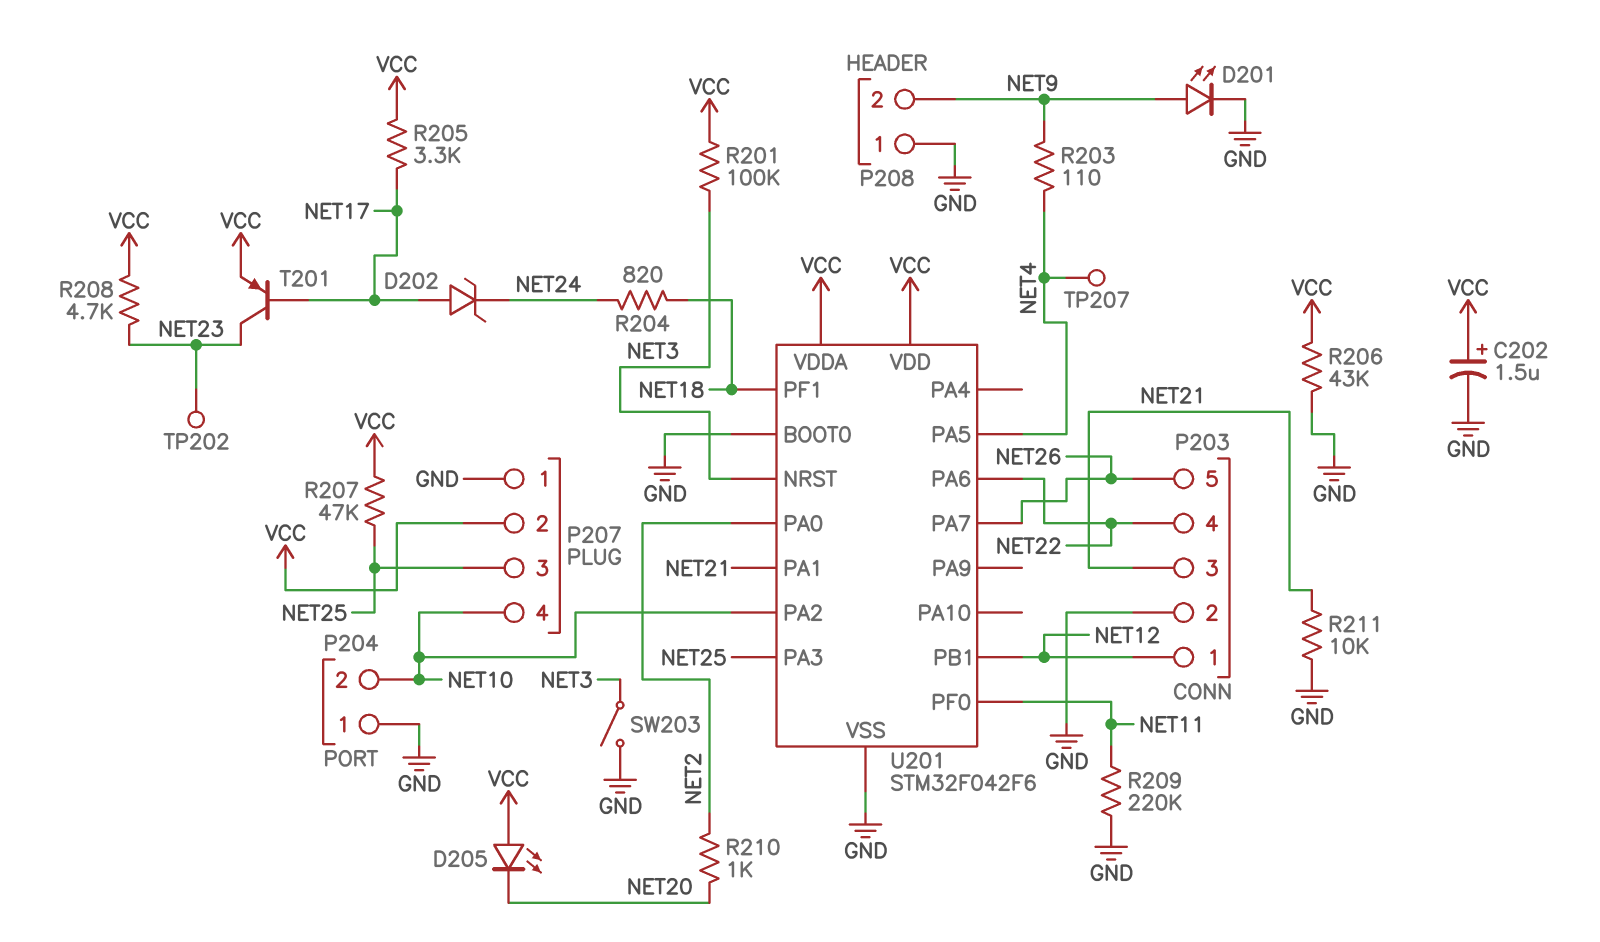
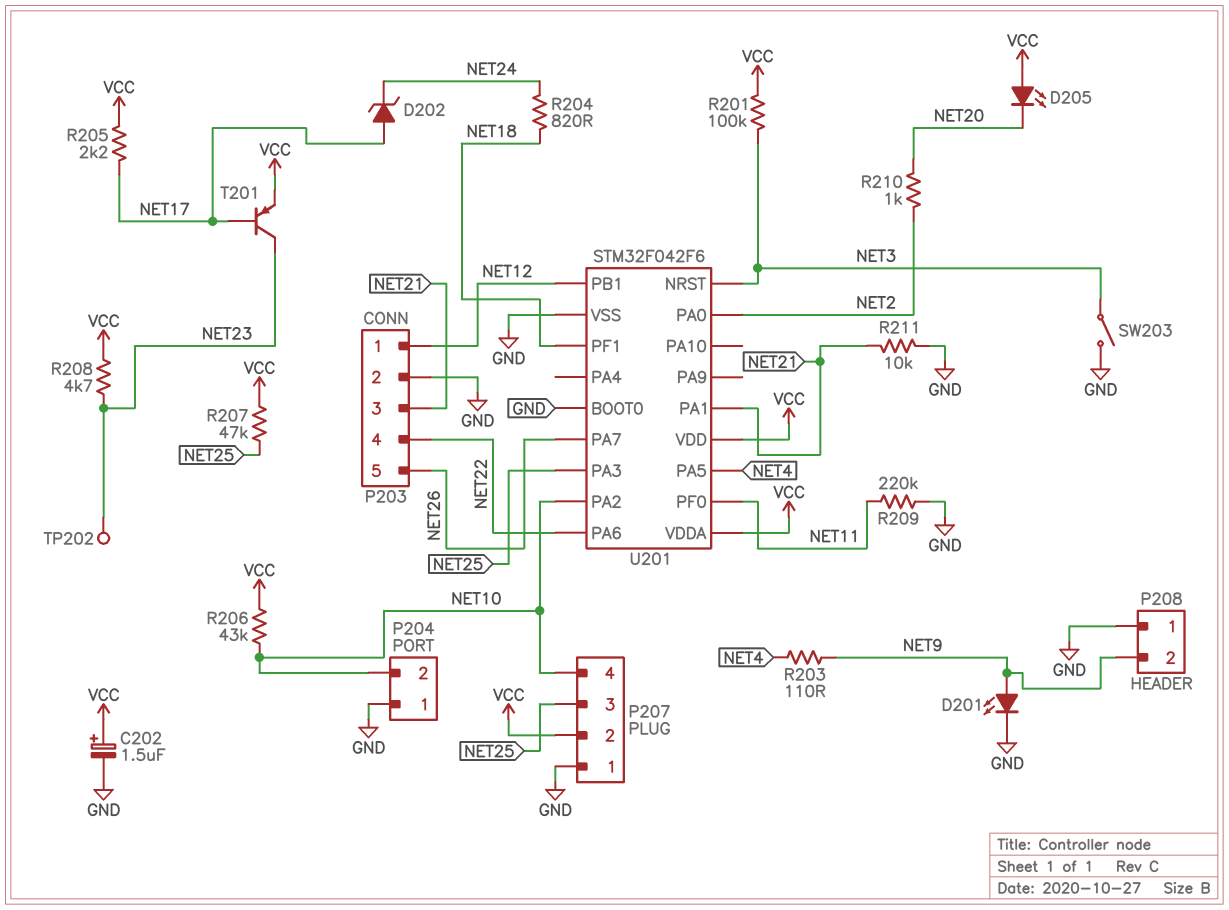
R205: 3.3k (NET17, VCC) -> 2.2k (NET17, VCC)
R206: 43k (GND, VCC) -> 43k (NET10, VCC)
TP207: test point (NET4) -> none

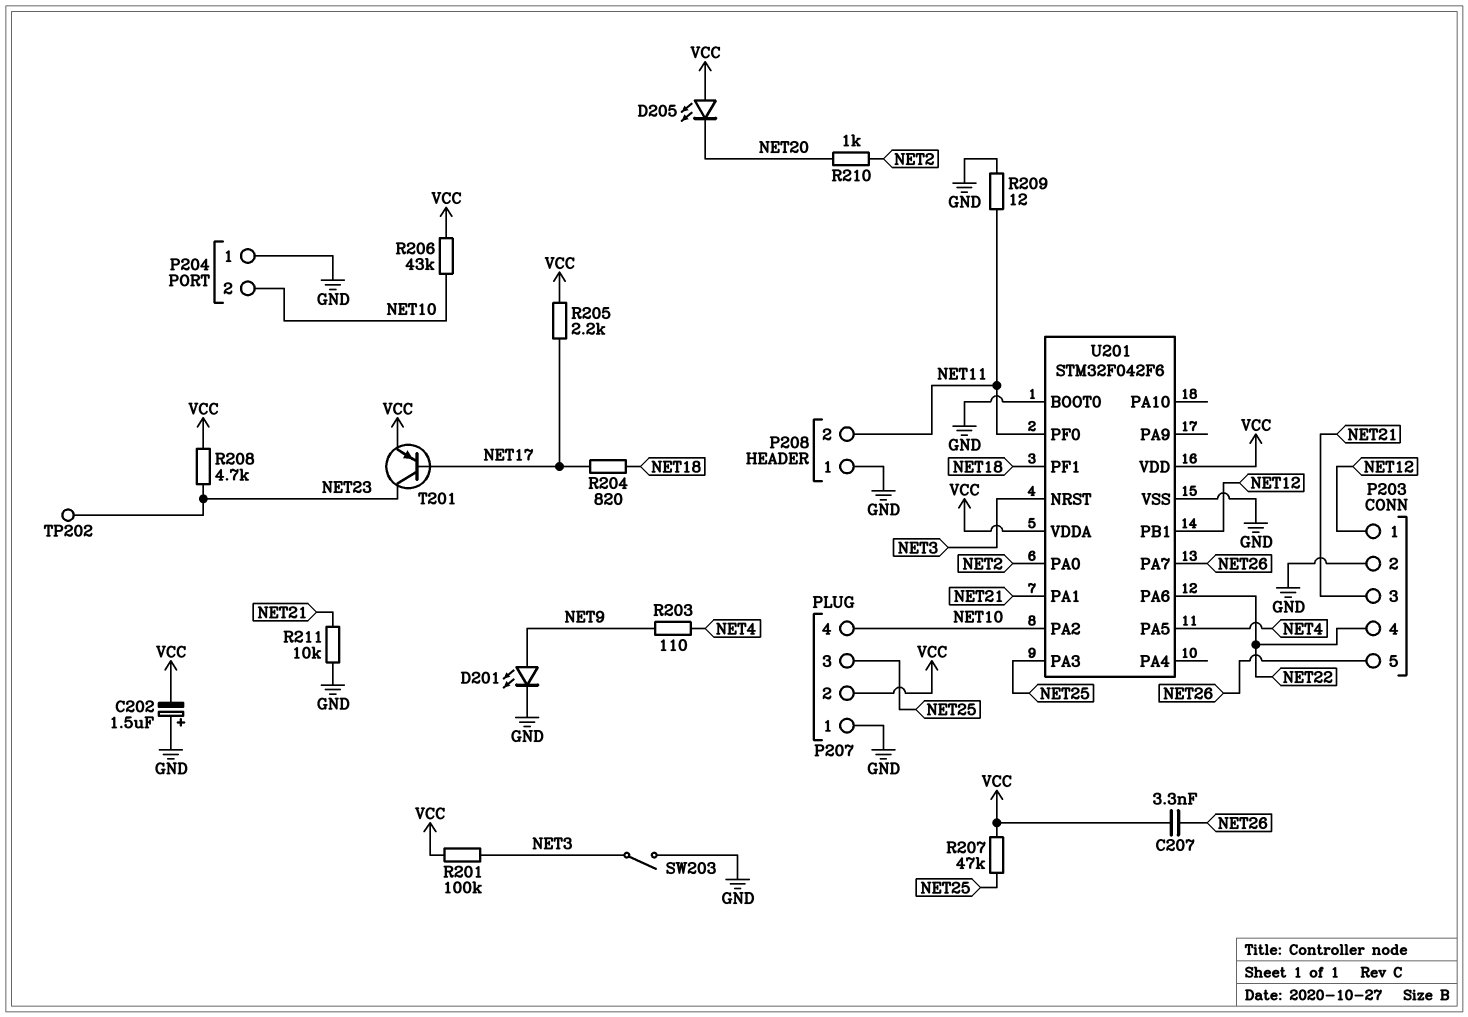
C202: 1.5uF (plus VCC, minus GND) -> 1.5uF (plus GND, minus VCC)
C207: none -> 3.3nF (NET26, VCC)
D202: zener (A NET17, K NET24) -> none
P208 pin 2: NET9 -> NET11
R204: 820 (NET18, NET24) -> 820 (NET17, NET18)
R209: 220k (GND, NET11) -> 12 (GND, NET11)

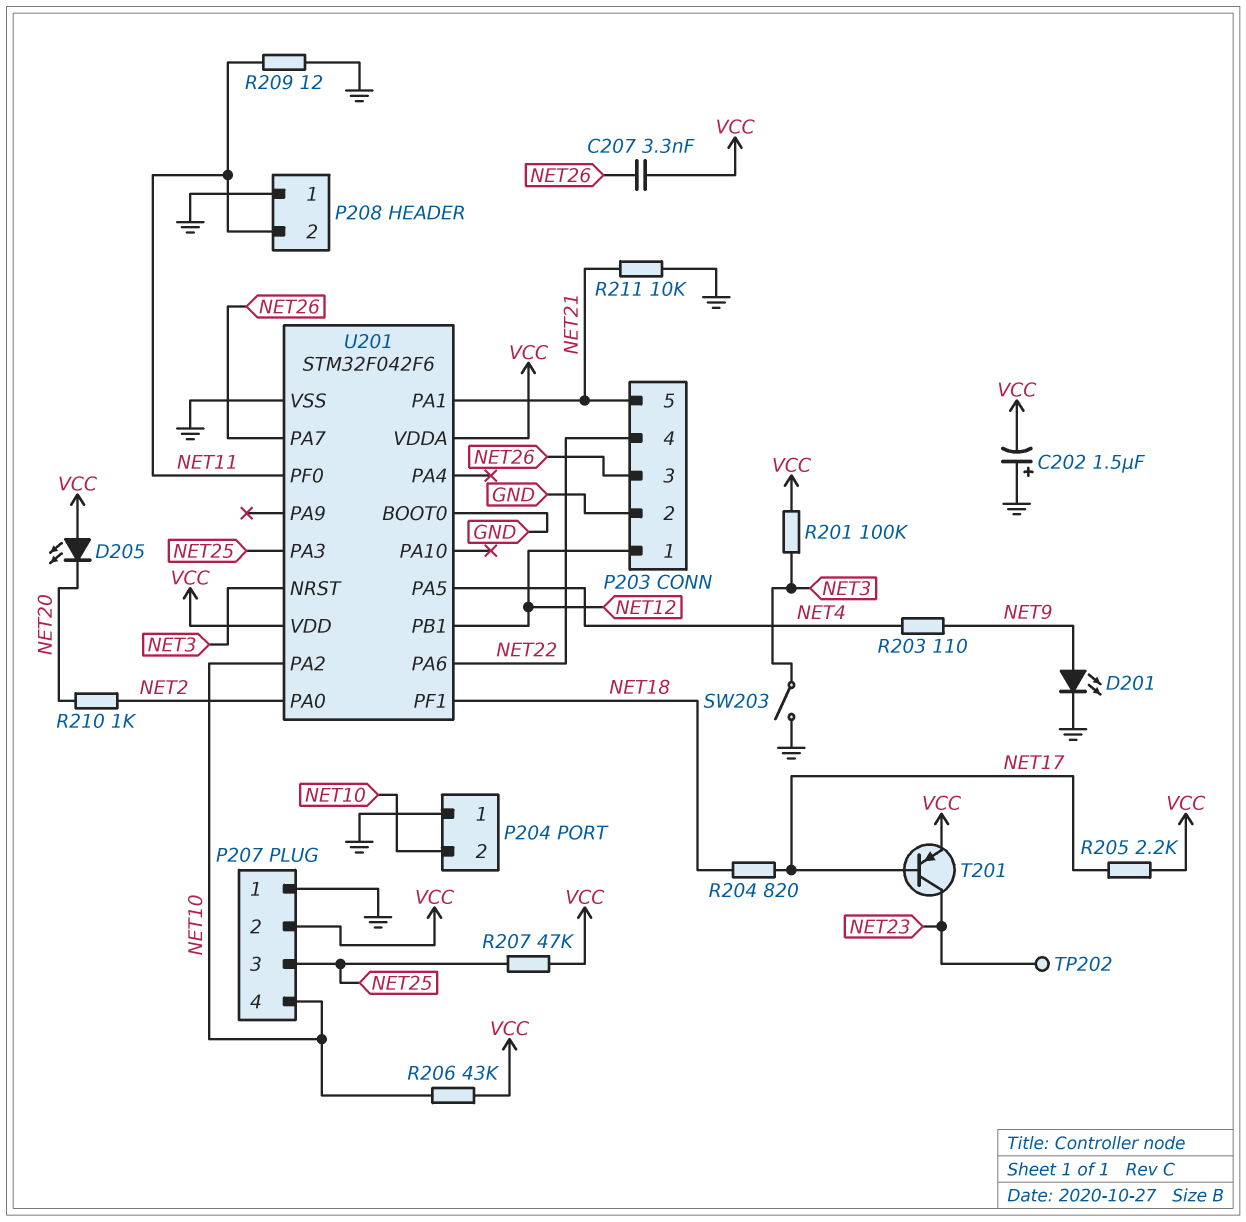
P203 pin 3: NET21 -> NET26
P203 pin 5: NET26 -> NET21
R208: 4.7k (NET23, VCC) -> none

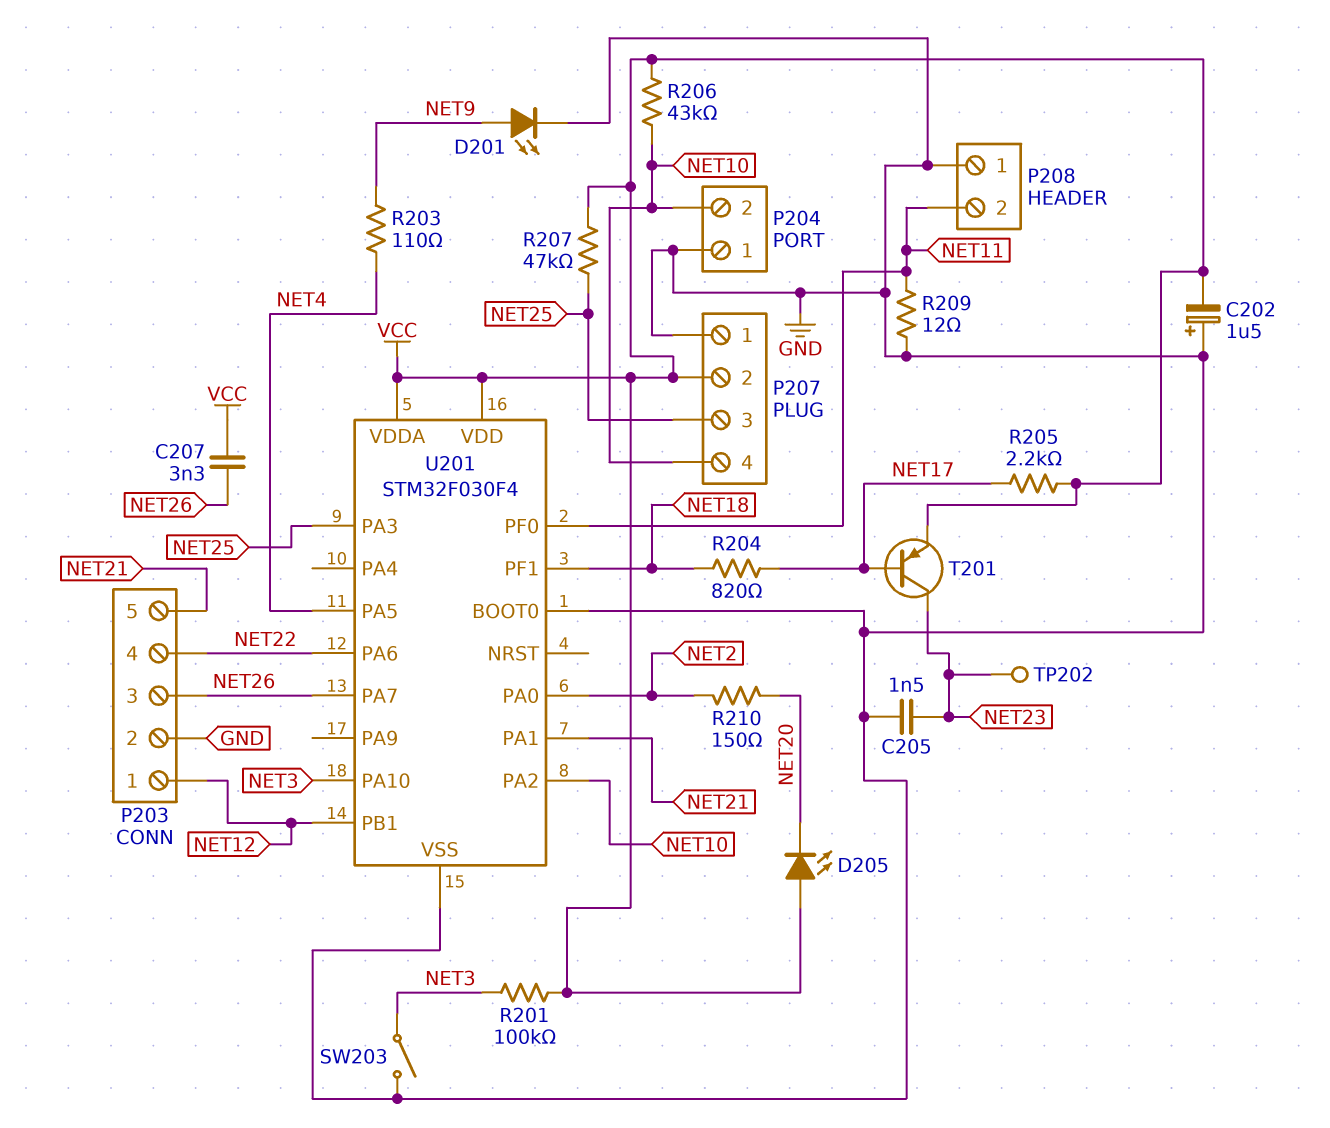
C205: none -> 1.5nF (GND, NET23)
R210: 1k (NET2, NET20) -> 150 (NET2, NET20)
R211: 10k (GND, NET21) -> none
U201: STM32F042F6 -> STM32F030F4
U201 pin NRST: NET3 -> none
U201 pin PA10: none -> NET3

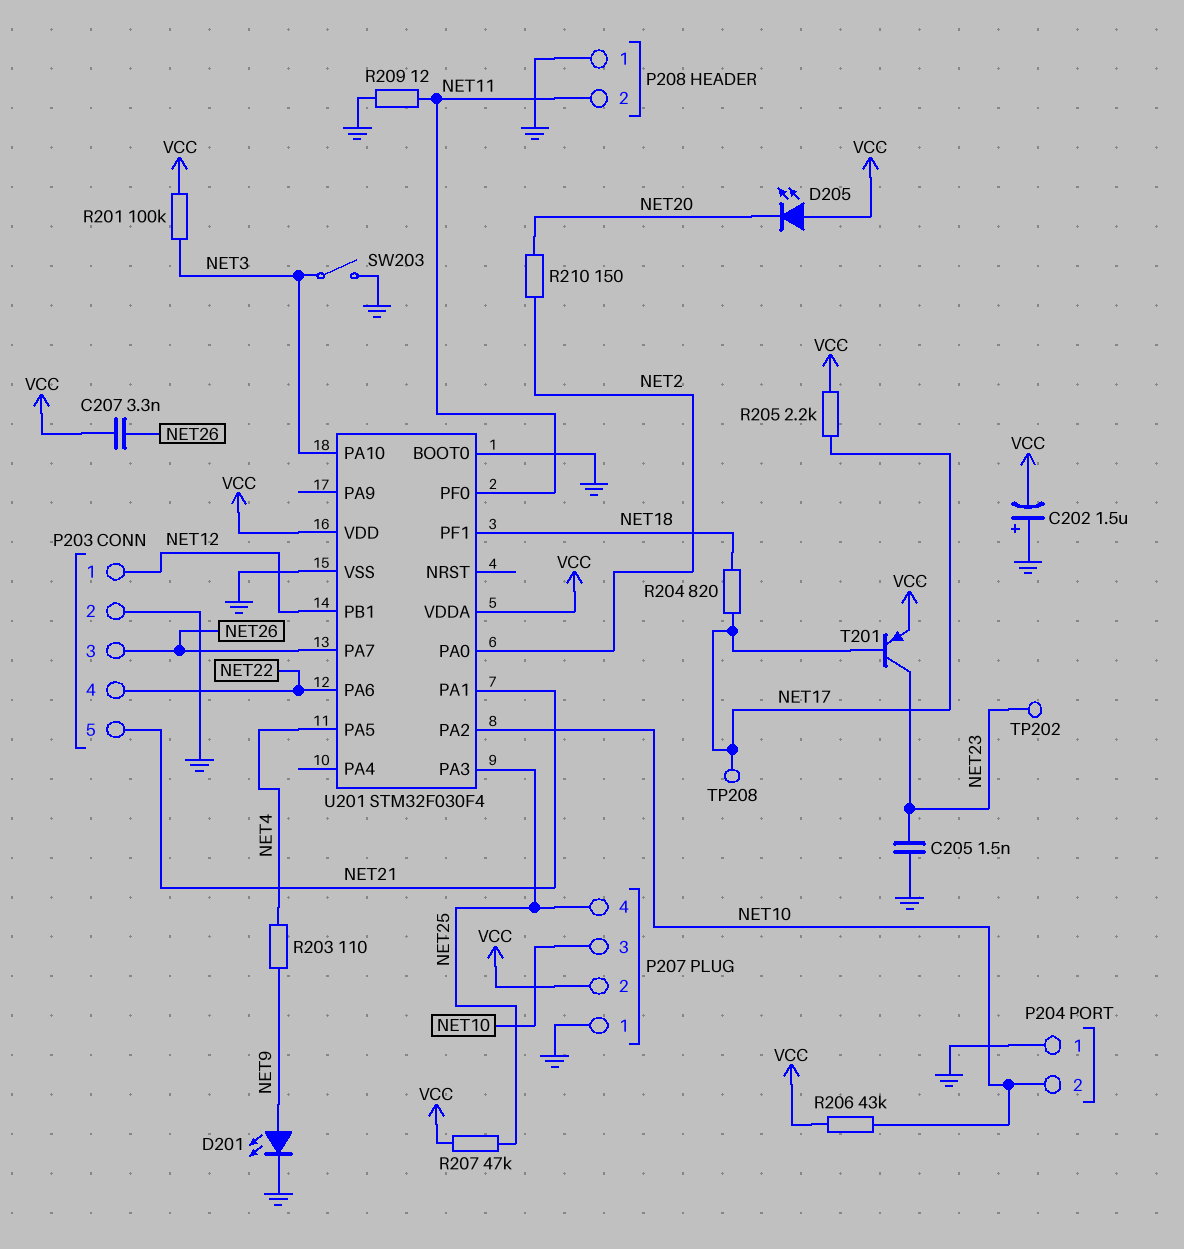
P207 pin 3: NET25 -> NET10
P207 pin 4: NET10 -> NET25
TP208: none -> test point (NET17)

